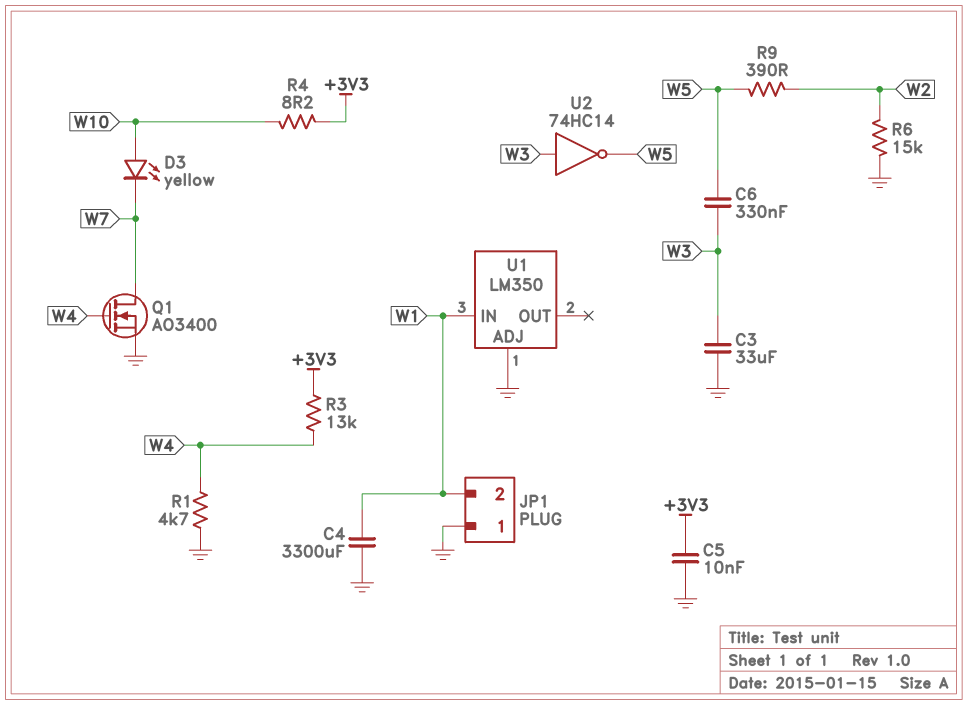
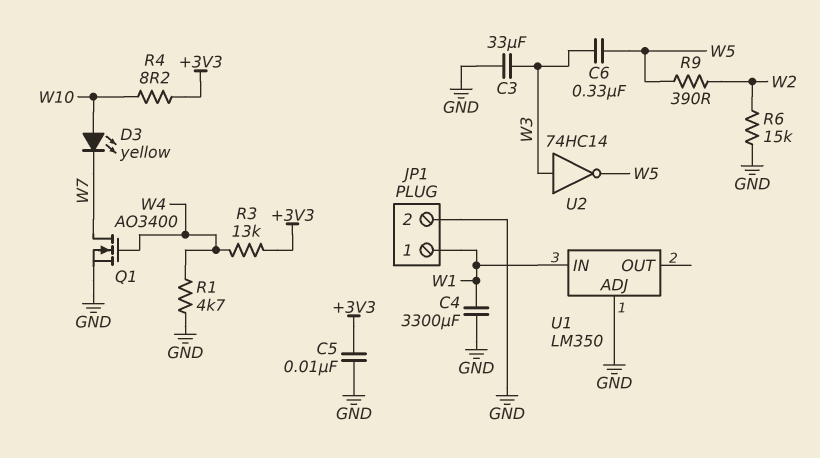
JP1 pin 1: GND -> W1
JP1 pin 2: W1 -> GND

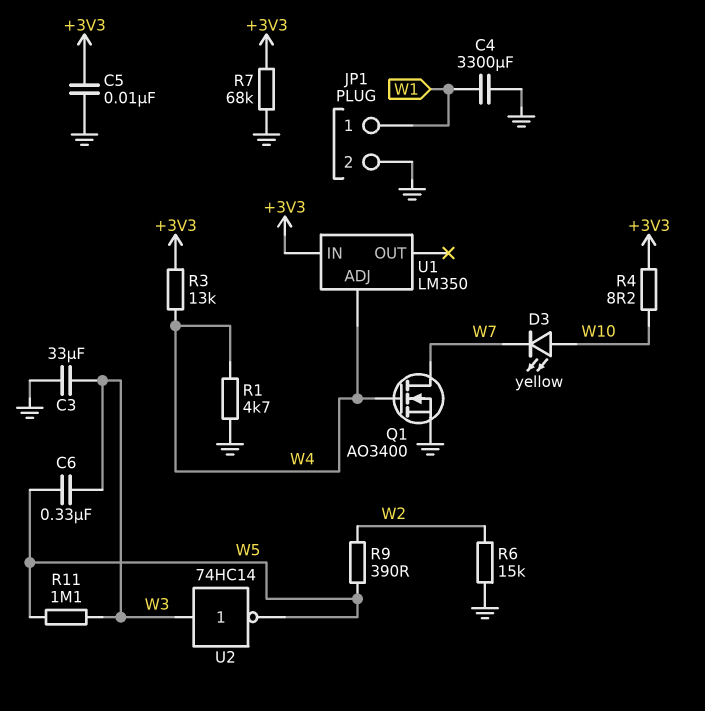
R7: none -> 68k (+3V3, GND)
R11: none -> 1.1M (W3, W5)
U1 pin ADJ: GND -> W4
U1 pin IN: W1 -> +3V3

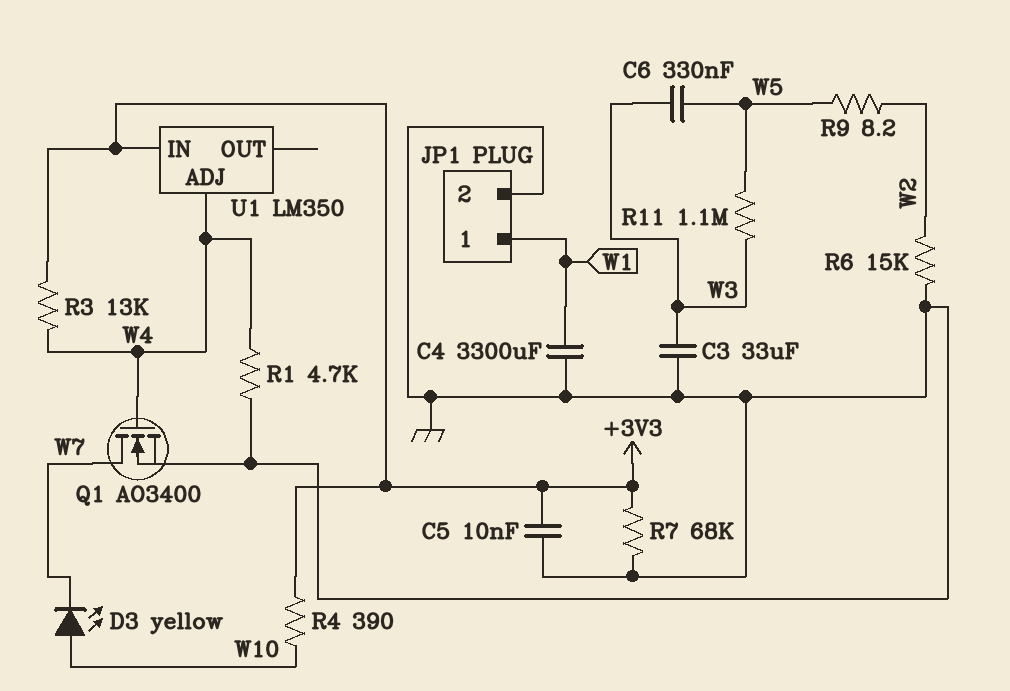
R4: 8.2 (+3V3, W10) -> 390 (+3V3, W10)
R9: 390 (W2, W5) -> 8.2 (W2, W5)
U2: NOT 74HC14 (in W3, out W5) -> none

